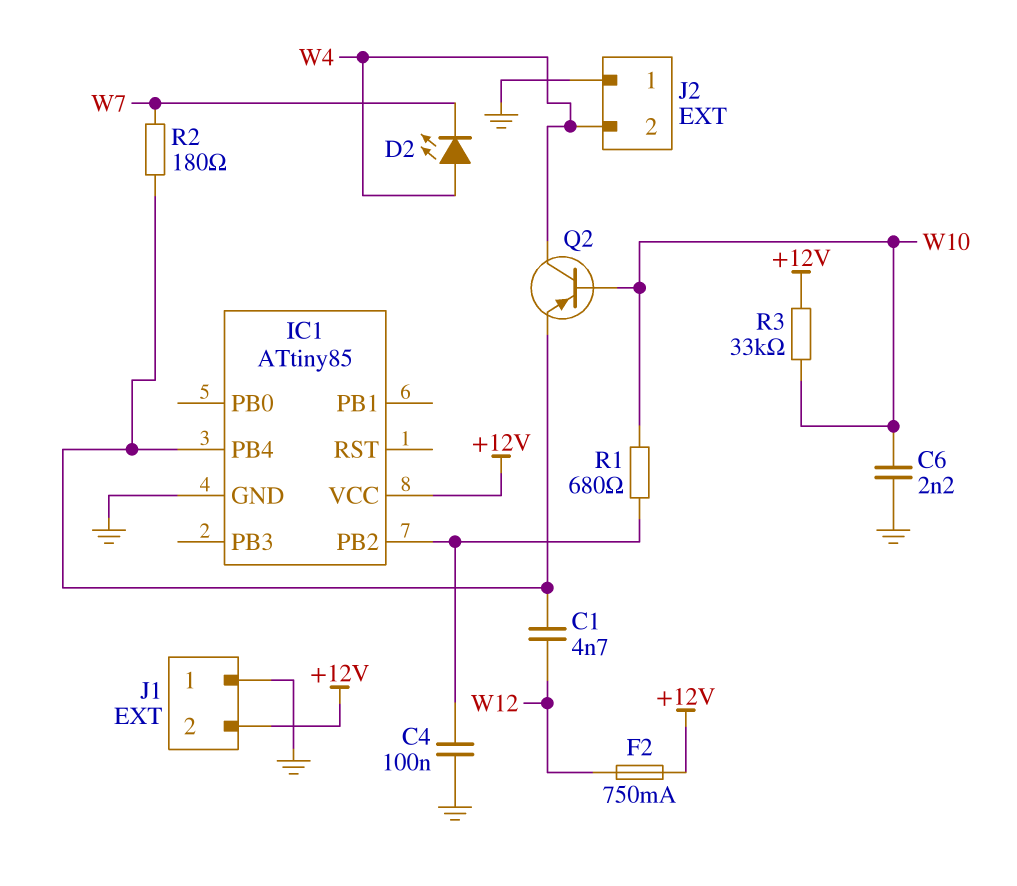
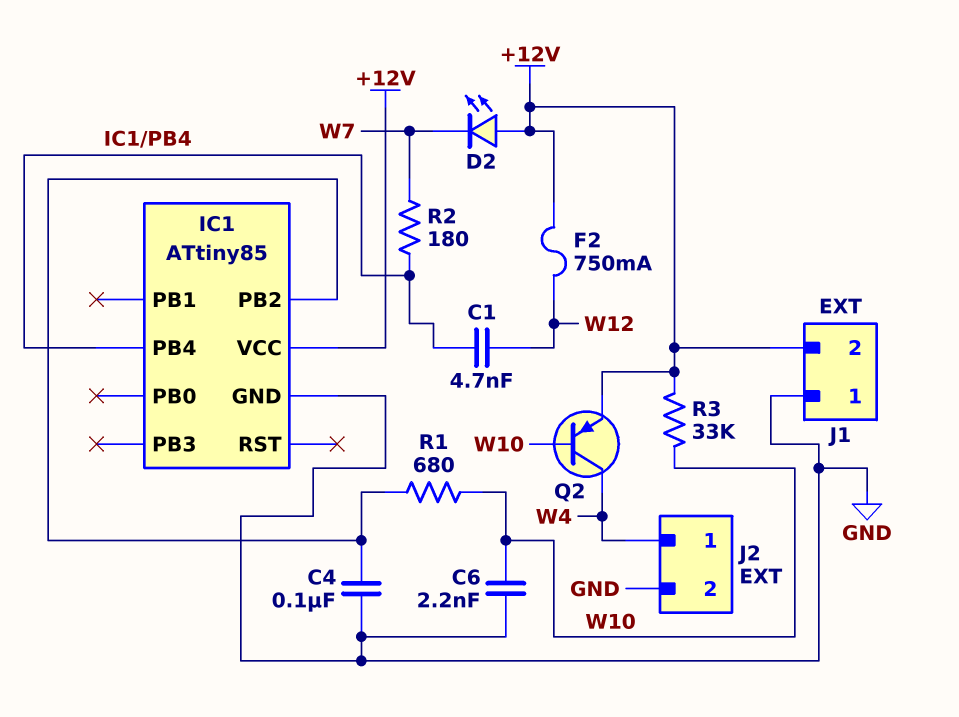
D2: LED (A W4, K W7) -> LED (A +12V, K W7)
J2 pin 1: GND -> W4
J2 pin 2: W4 -> GND
Q2: PNP (B W10, C W4, E IC1/PB4) -> PNP (B W10, C W4, E +12V)

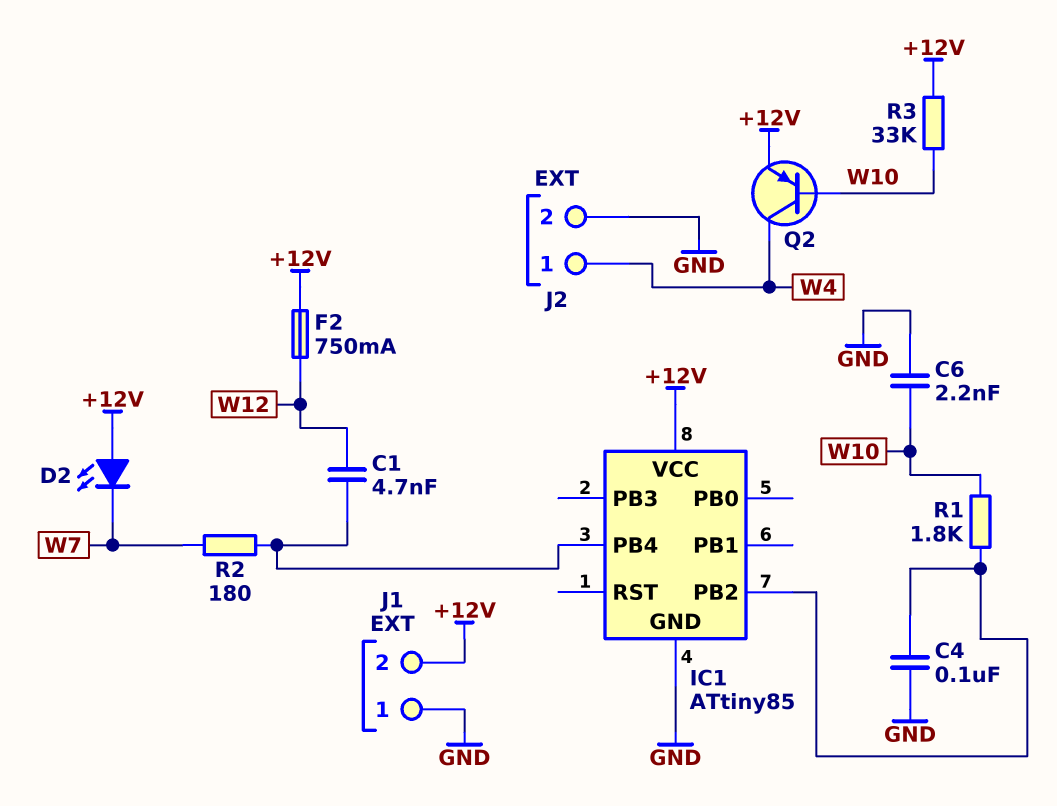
R1: 680 (IC1/PB2, W10) -> 1.8k (IC1/PB2, W10)

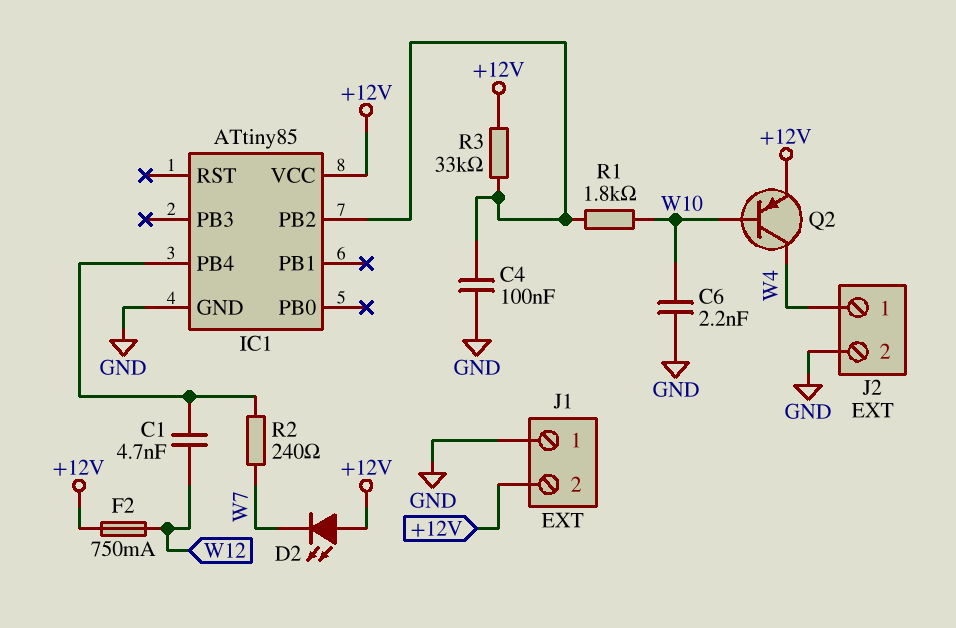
R2: 180 (IC1/PB4, W7) -> 240 (IC1/PB4, W7)
R3: 33k (+12V, W10) -> 33k (+12V, IC1/PB2)

